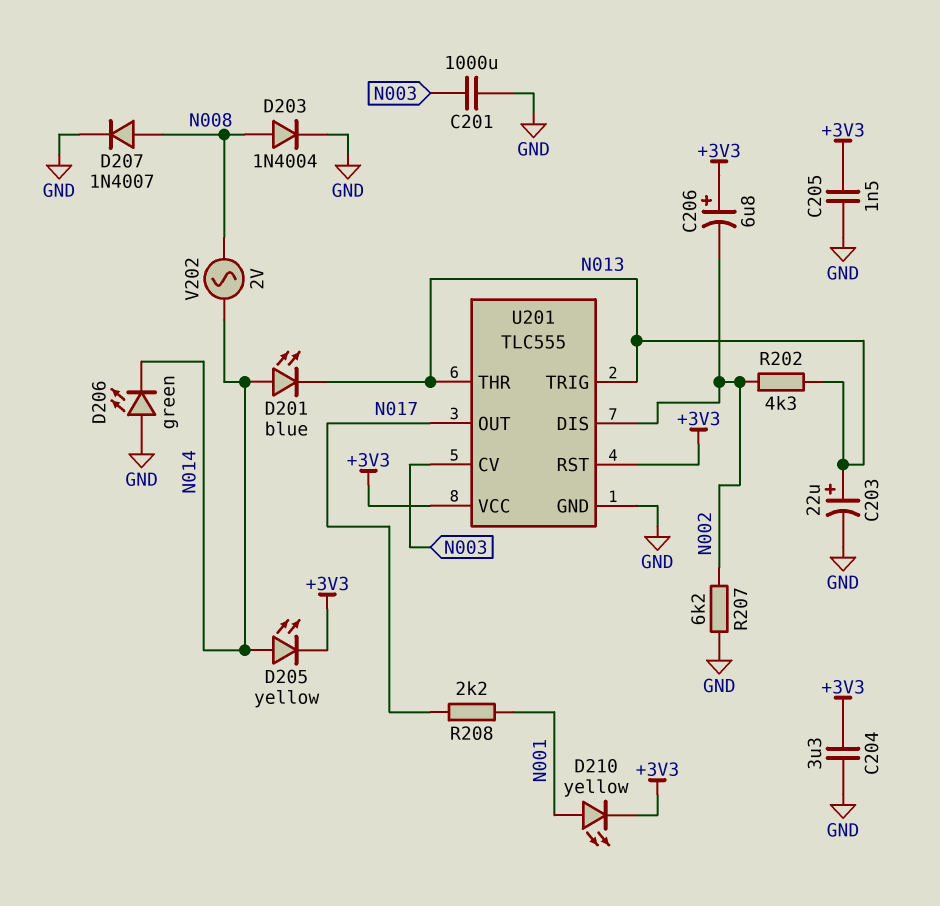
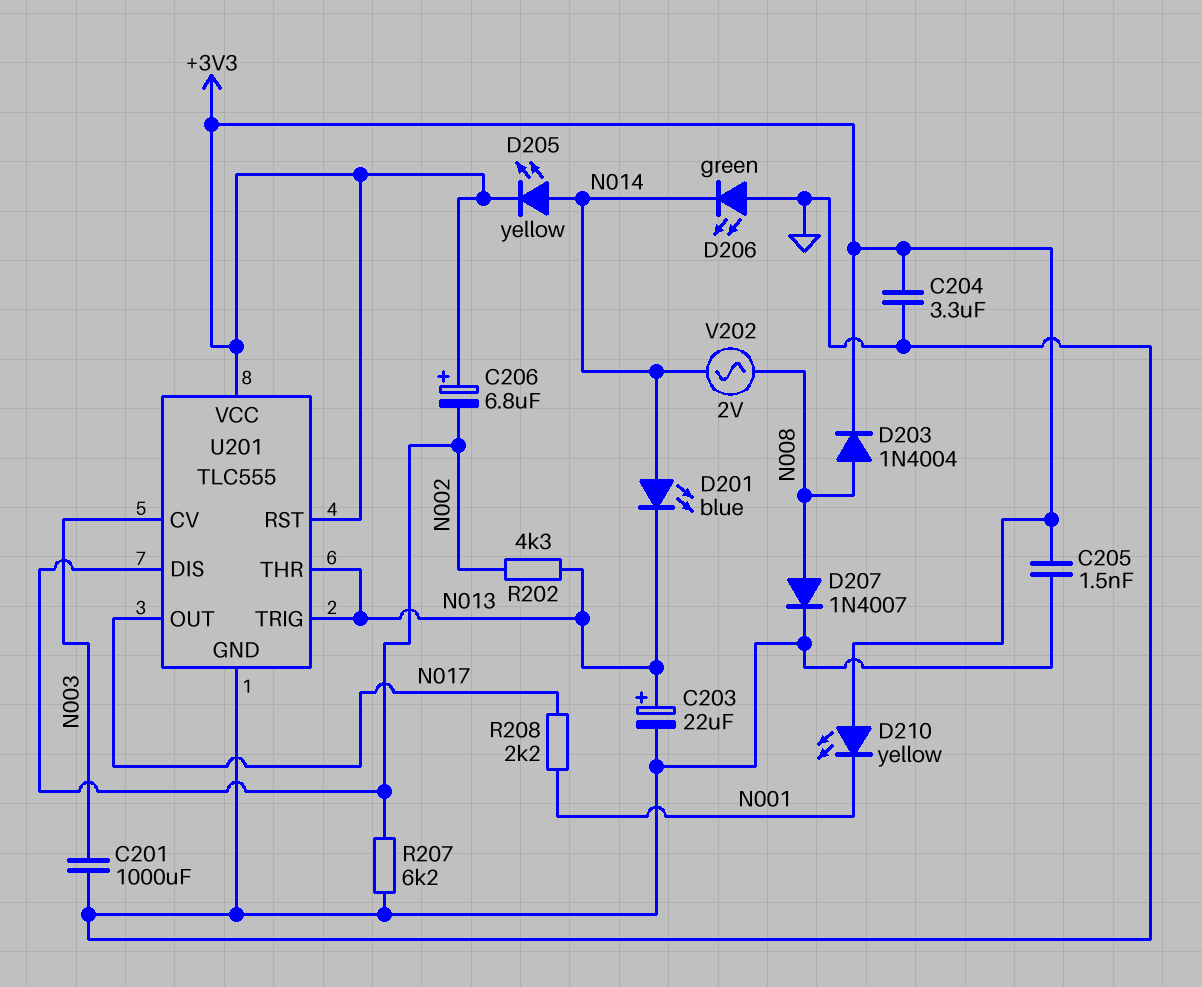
D203: diode 1N4004 (A N008, K GND) -> diode 1N4004 (A N008, K +3V3)
D210: LED yellow (A N001, K +3V3) -> LED yellow (A +3V3, K N001)

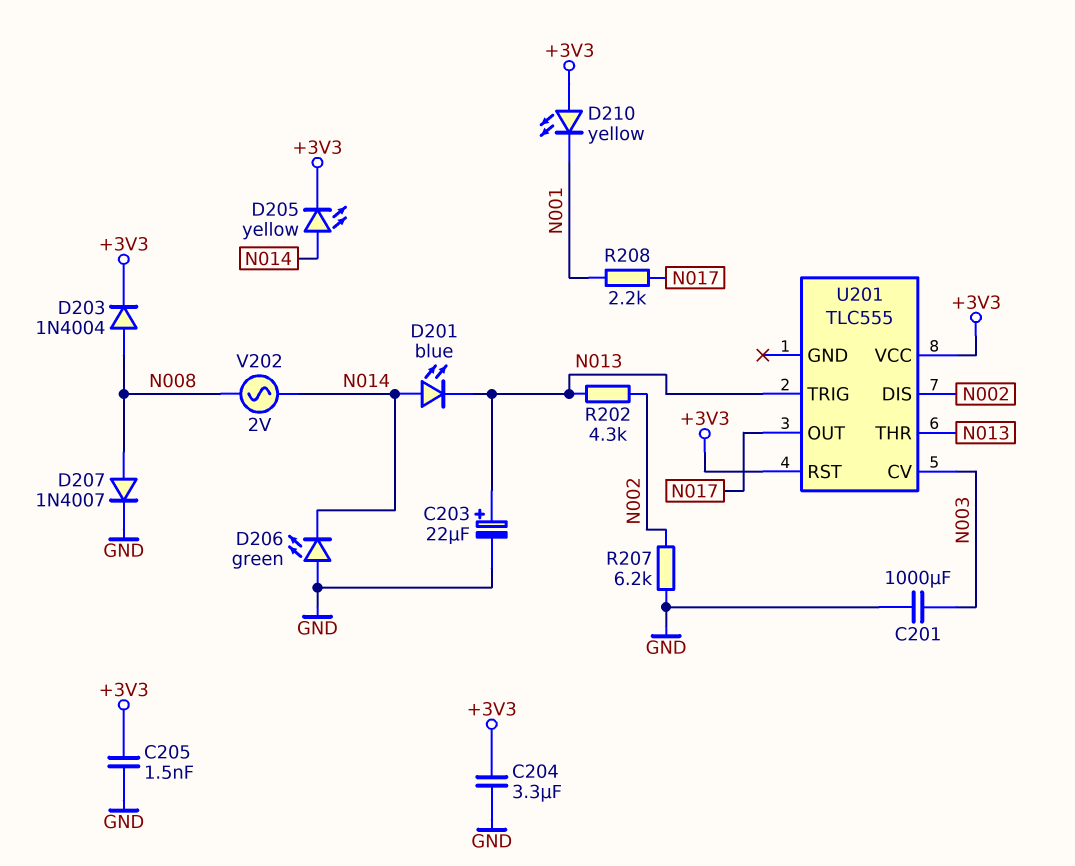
C206: 6.8uF (plus +3V3, minus N002) -> none
U201 pin GND: GND -> none

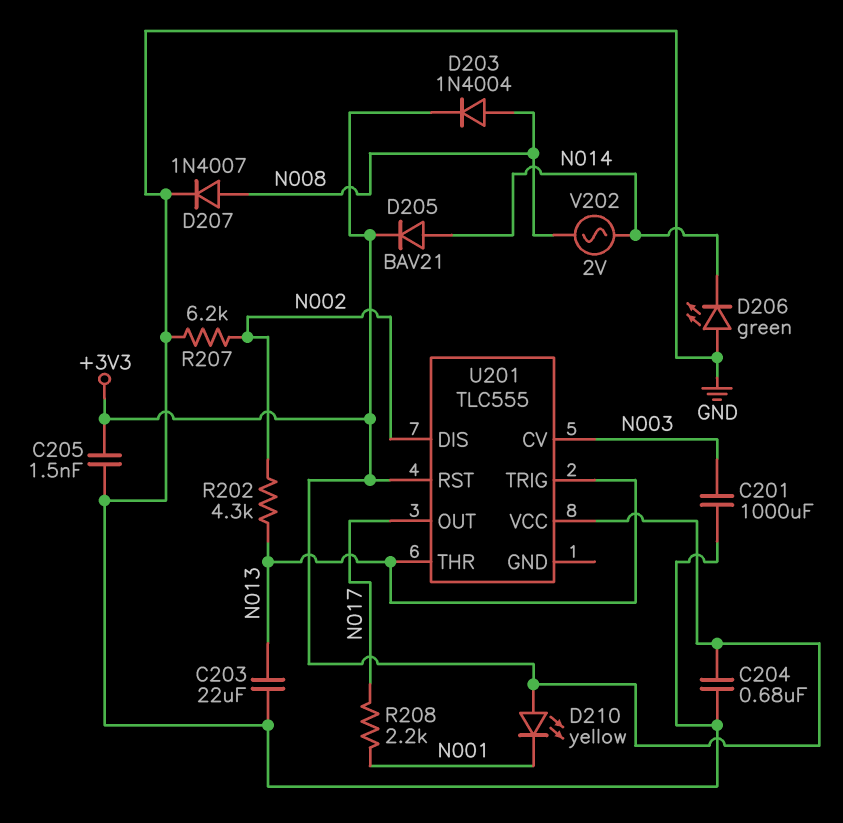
C203: 22uF (plus N013, minus GND) -> 22uF (GND, N013)
C204: 3.3uF (+3V3, GND) -> 680nF (+3V3, GND)
D201: LED blue (A N014, K N013) -> none
D205: LED yellow (A N014, K +3V3) -> diode BAV21 (A N014, K +3V3)

